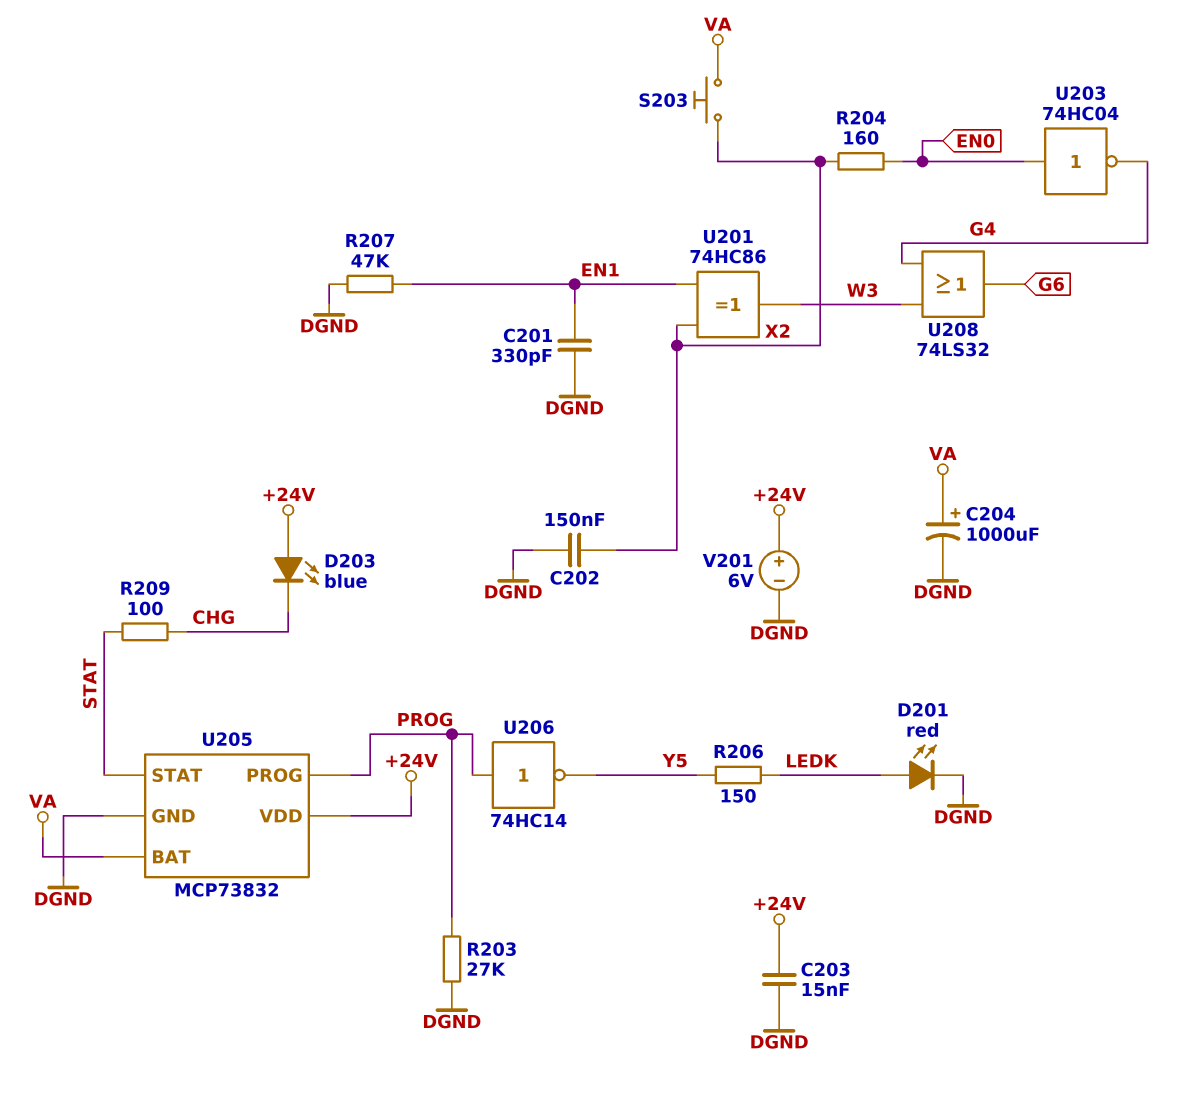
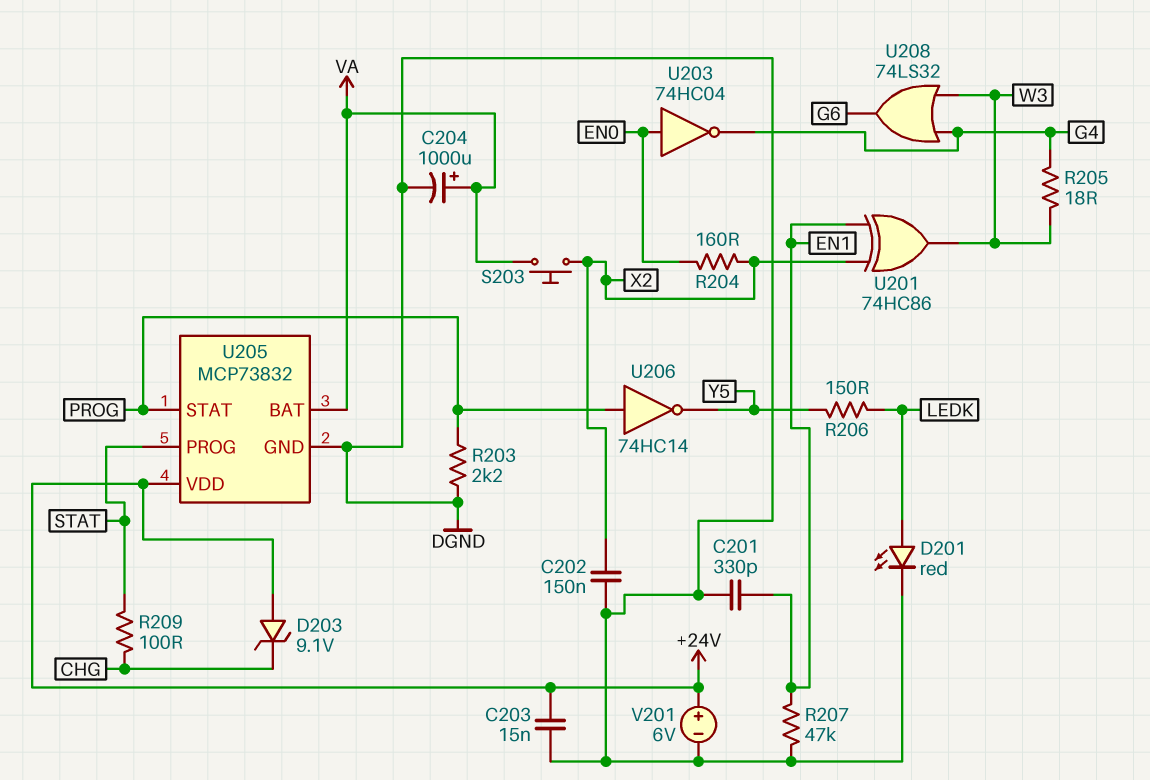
D203: LED blue (A +24V, K CHG) -> zener 9.1V (A +24V, K CHG)
R203: 27k (DGND, PROG) -> 2.2k (DGND, PROG)
R205: none -> 18 (G4, W3)
U205 pin PROG: PROG -> STAT
U205 pin STAT: STAT -> PROG

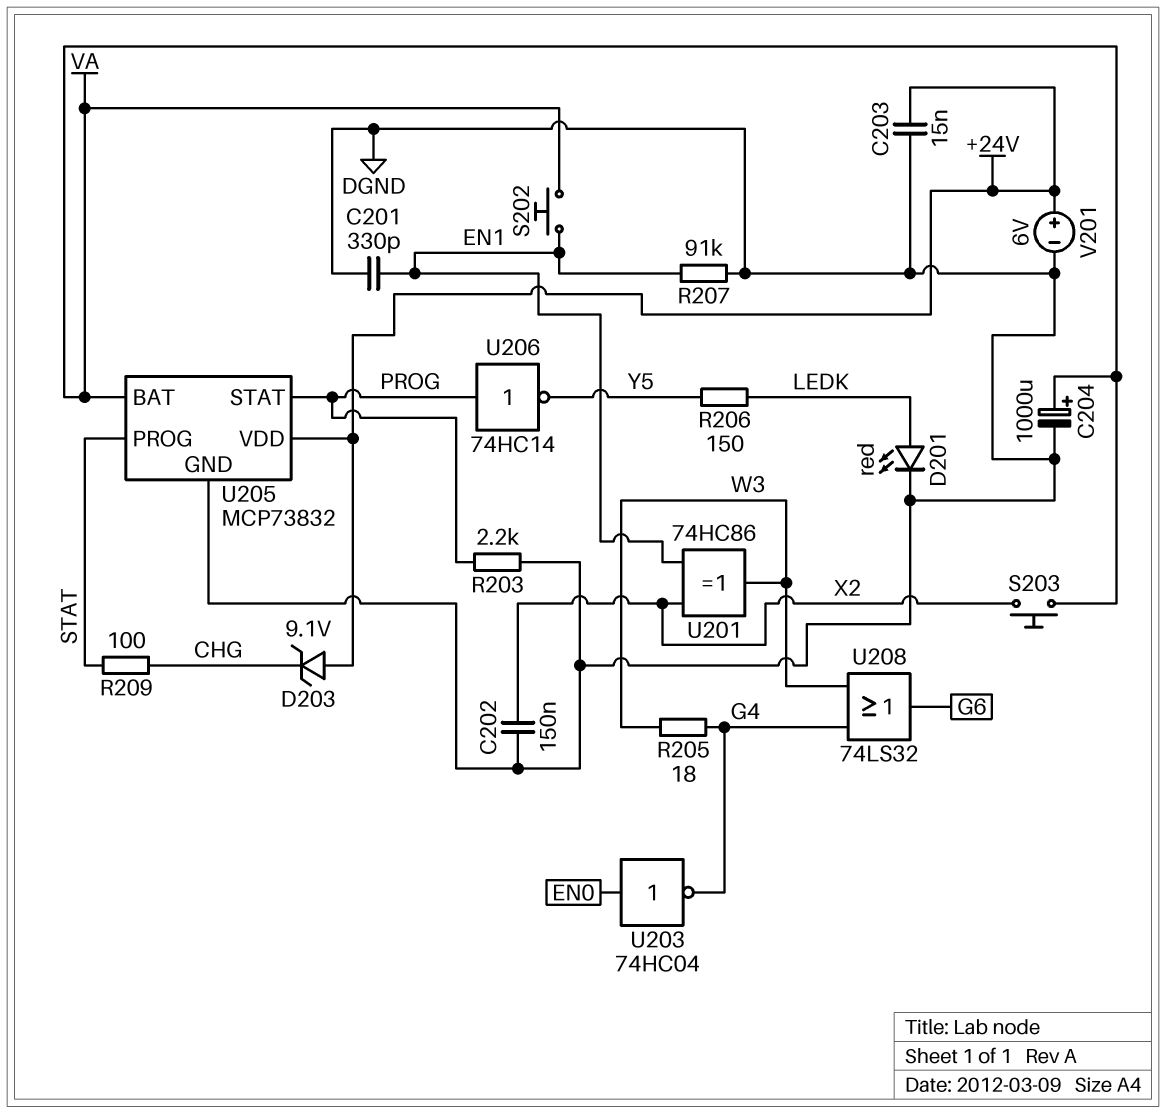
R204: 160 (EN0, X2) -> none
R207: 47k (DGND, EN1) -> 91k (DGND, EN1)
S202: none -> button (EN1, VA)

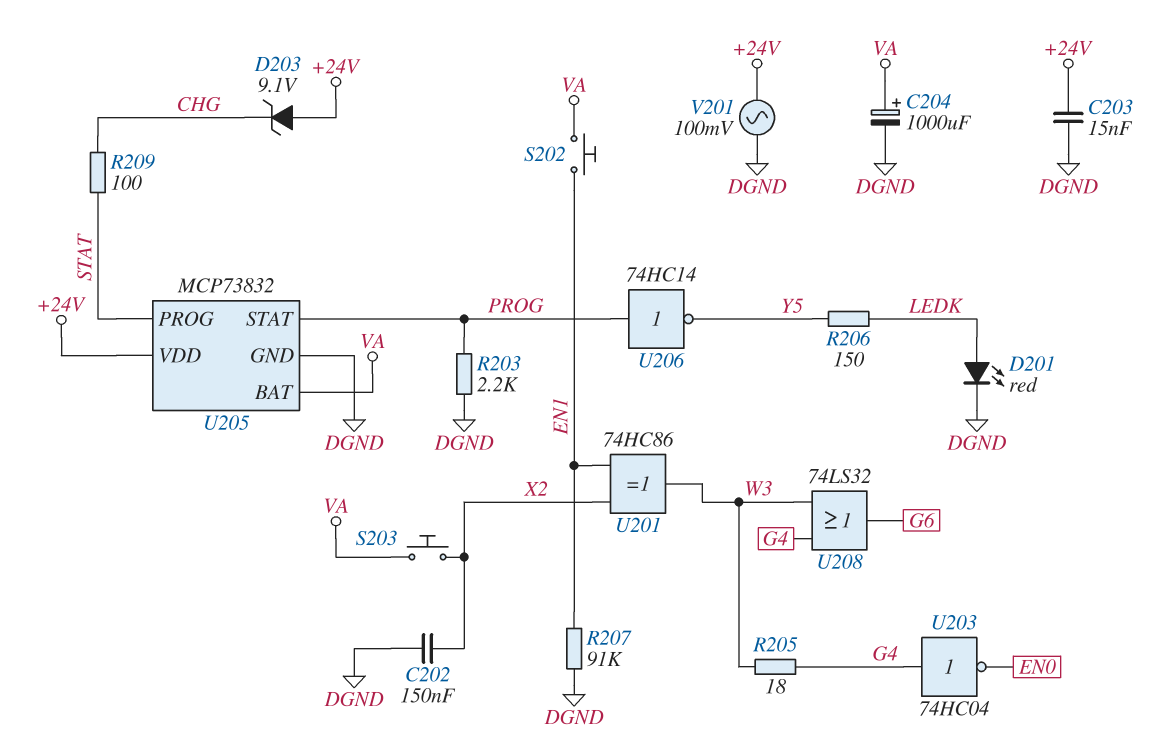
C201: 330pF (DGND, EN1) -> none
U203: NOT 74HC04 (in EN0, out G4) -> NOT 74HC04 (in G4, out EN0)
V201: 6V (plus +24V, minus DGND) -> AC 100mV (+24V, DGND)

